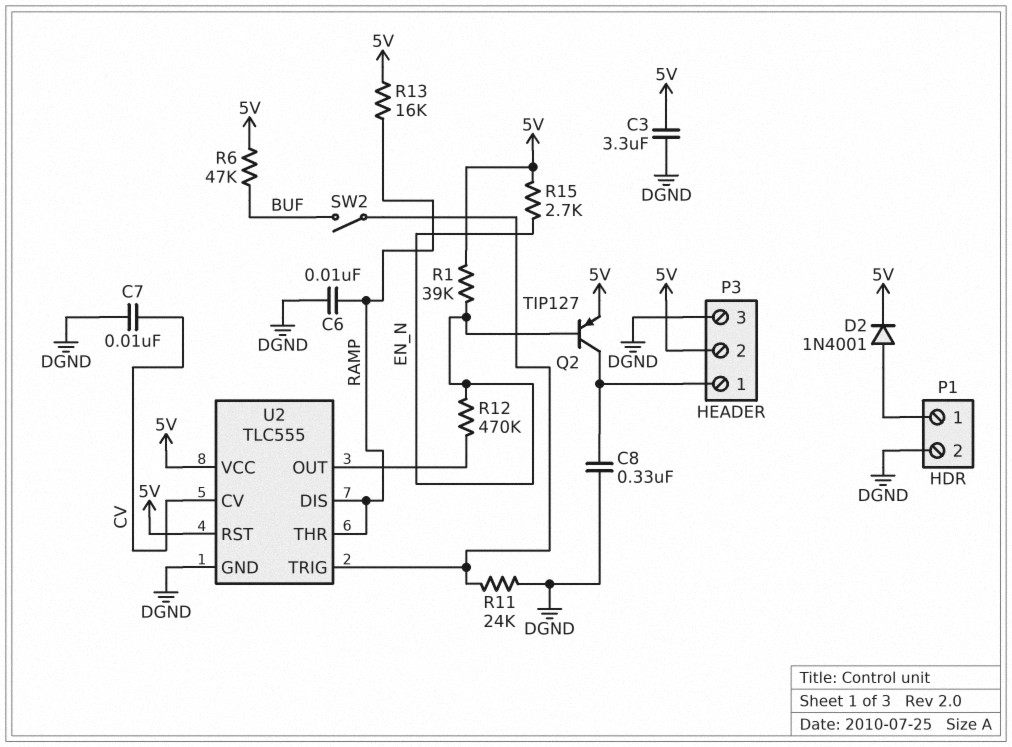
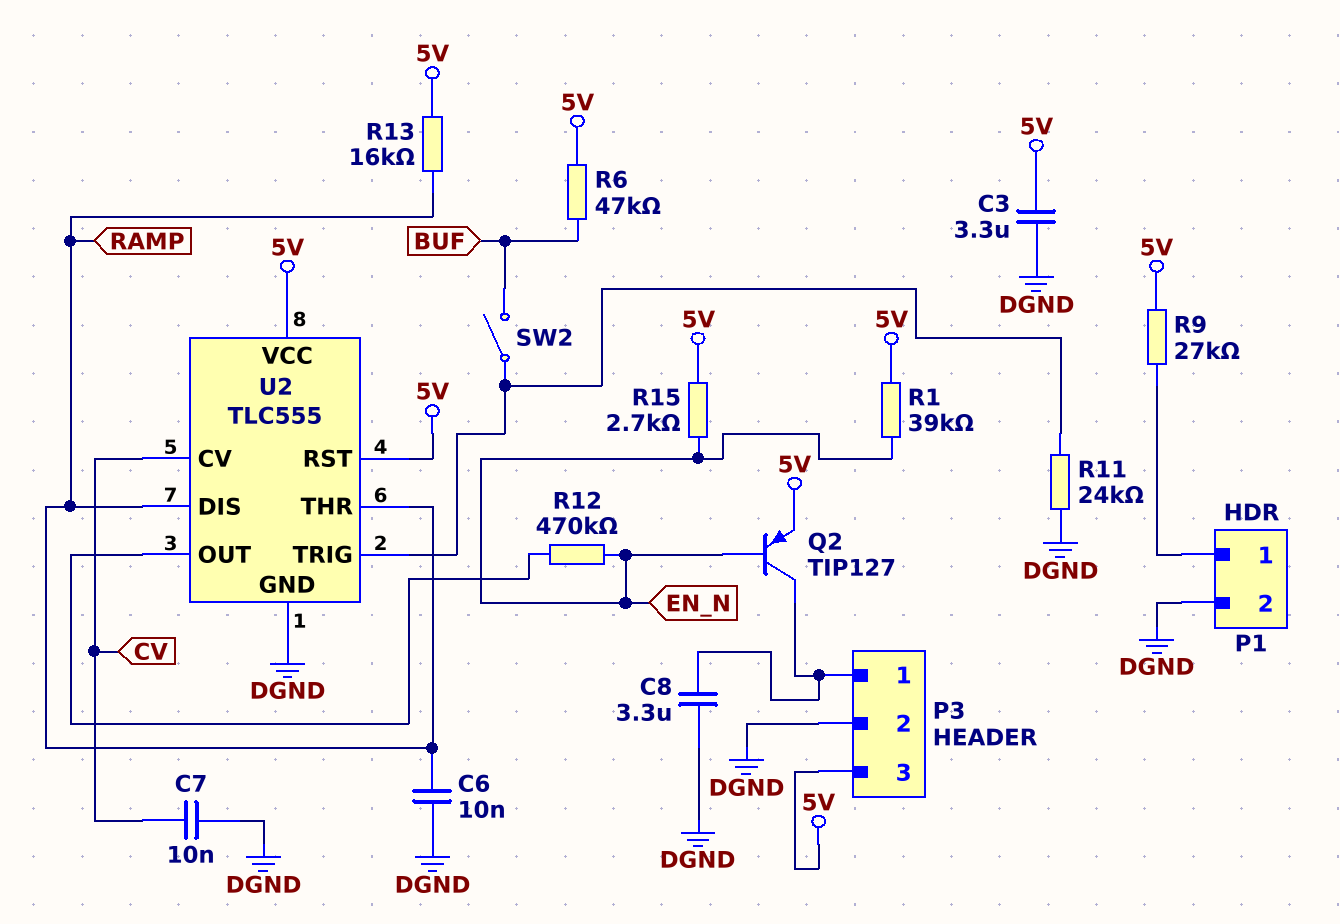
C8: 330nF (DGND, P3/1) -> 3.3uF (DGND, P3/1)
D2: diode 1N4001 (A P1/1, K 5V) -> none
P3 pin 2: 5V -> DGND
P3 pin 3: DGND -> 5V
R9: none -> 27k (5V, P1/1)

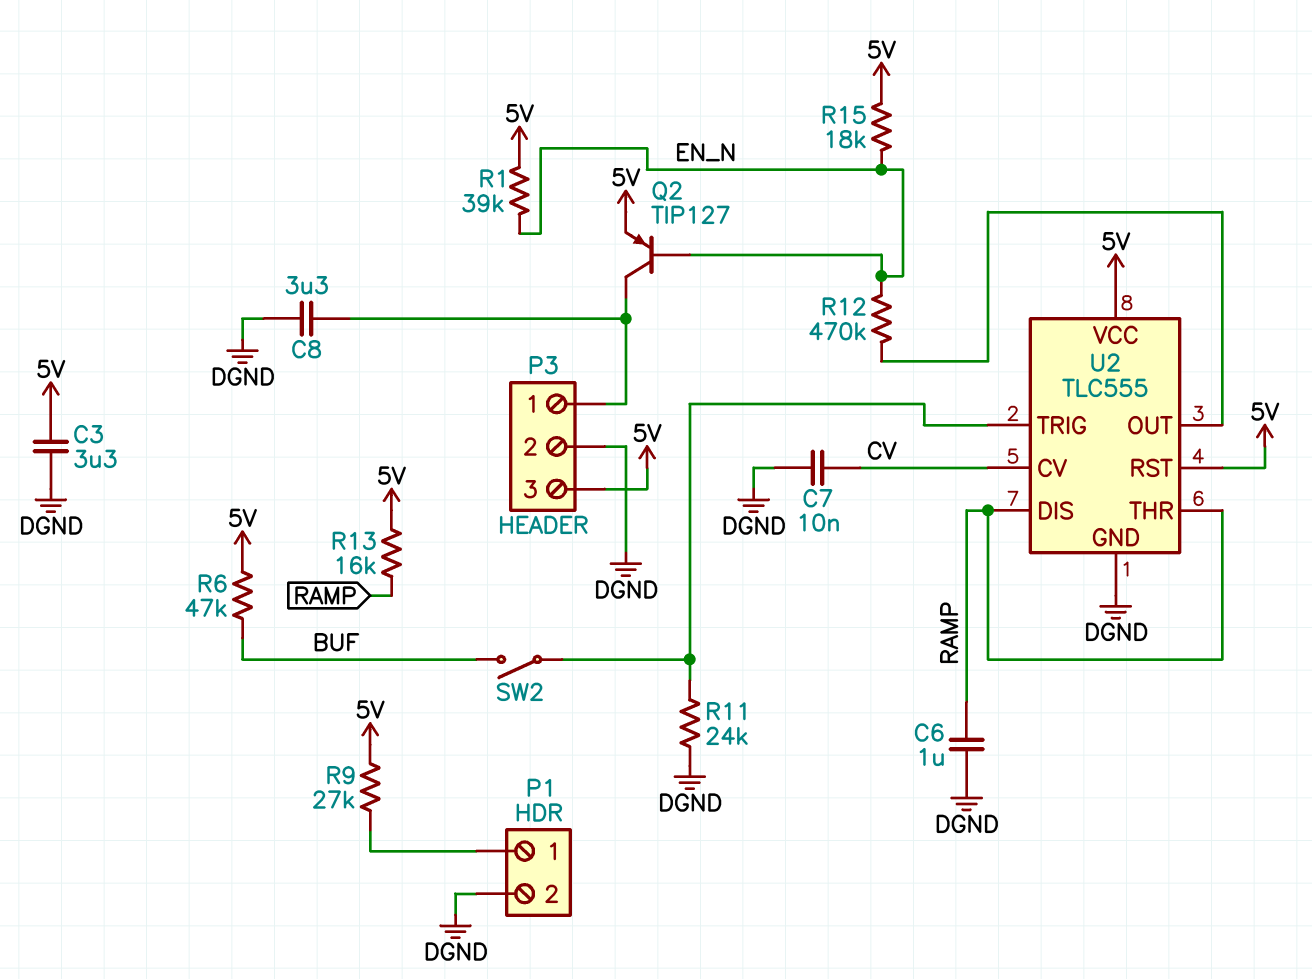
C6: 10nF (DGND, RAMP) -> 1uF (DGND, RAMP)
R15: 2.7k (5V, EN_N) -> 18k (5V, EN_N)

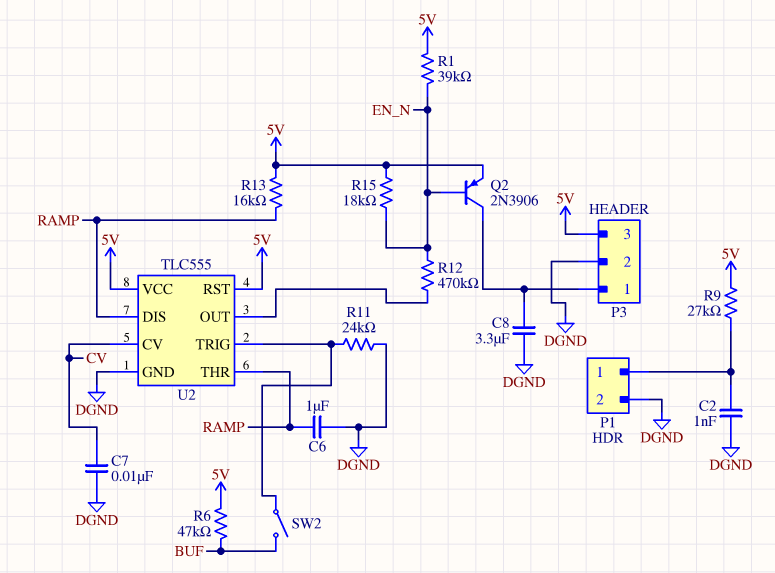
C2: none -> 1nF (DGND, P1/1)
C3: 3.3uF (5V, DGND) -> none
Q2: PNP TIP127 (B EN_N, C P3/1, E 5V) -> PNP 2N3906 (B EN_N, C P3/1, E 5V)

